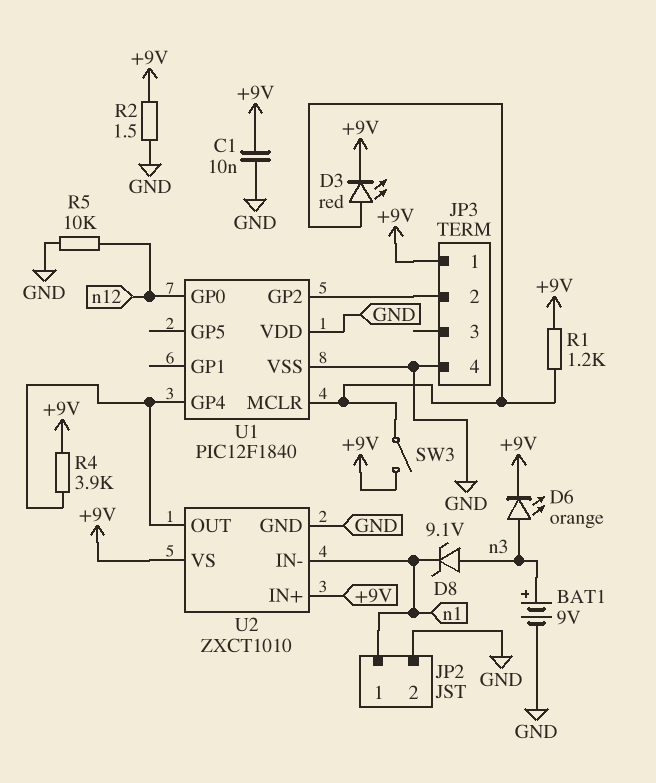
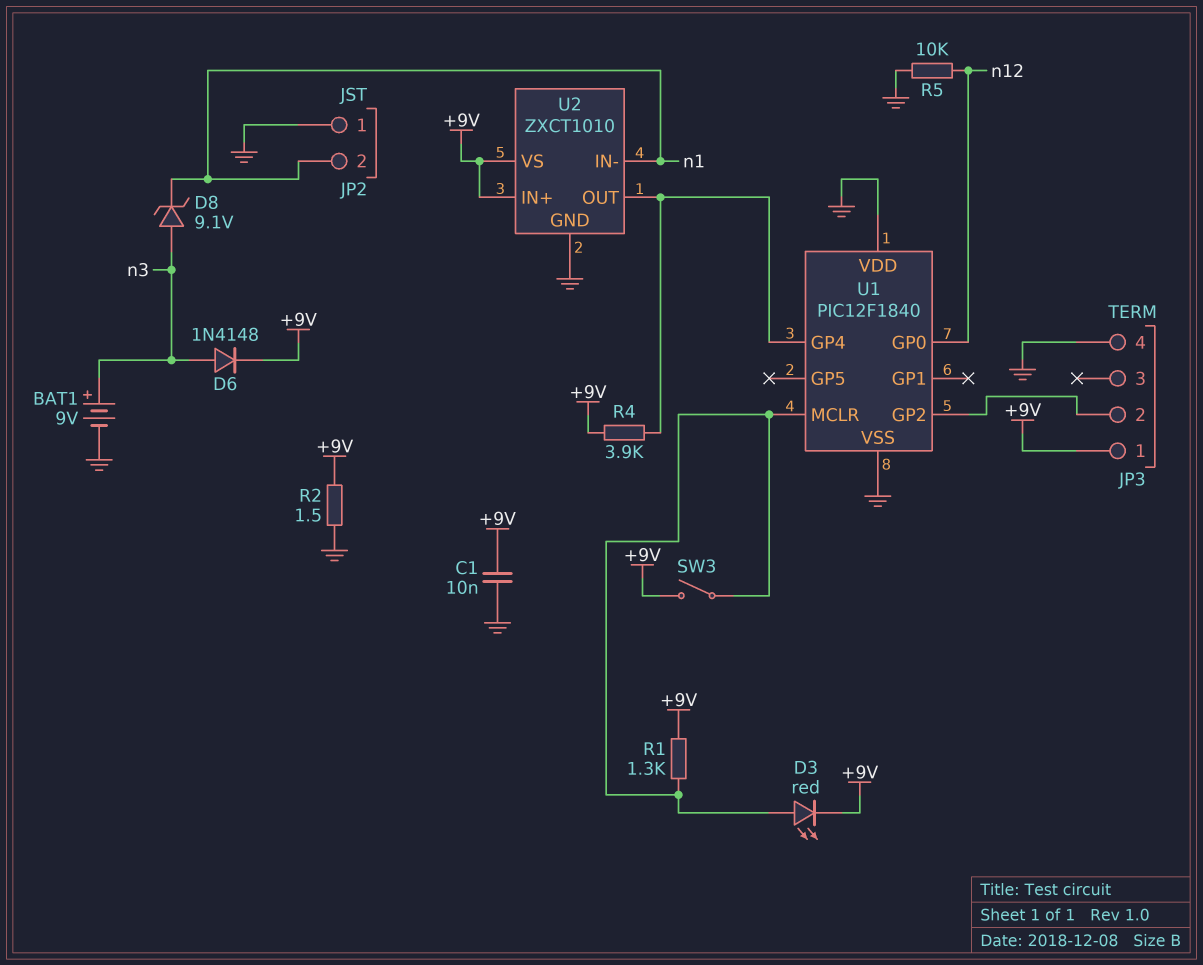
D6: LED orange (A n3, K +9V) -> diode 1N4148 (A n3, K +9V)
JP2 pin 1: n1 -> GND
JP2 pin 2: GND -> n1
R1: 1.2k (+9V, U1/MCLR) -> 1.3k (+9V, U1/MCLR)

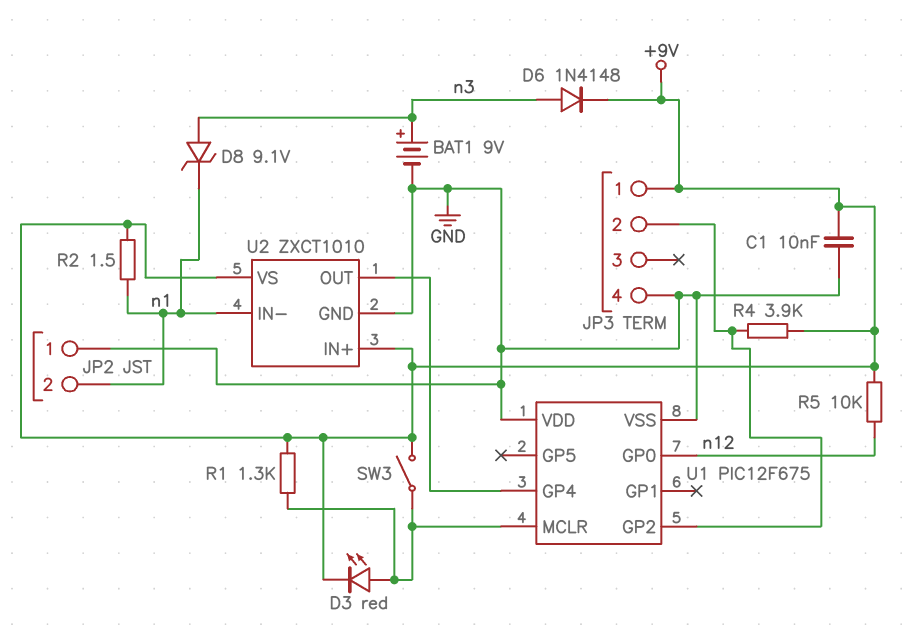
R2: 1.5 (+9V, GND) -> 1.5 (+9V, n1)
R4: 3.9k (+9V, U1/GP4) -> 3.9k (+9V, JP3/2)
R5: 10k (GND, n12) -> 10k (+9V, n12)
U1: PIC12F1840 -> PIC12F675

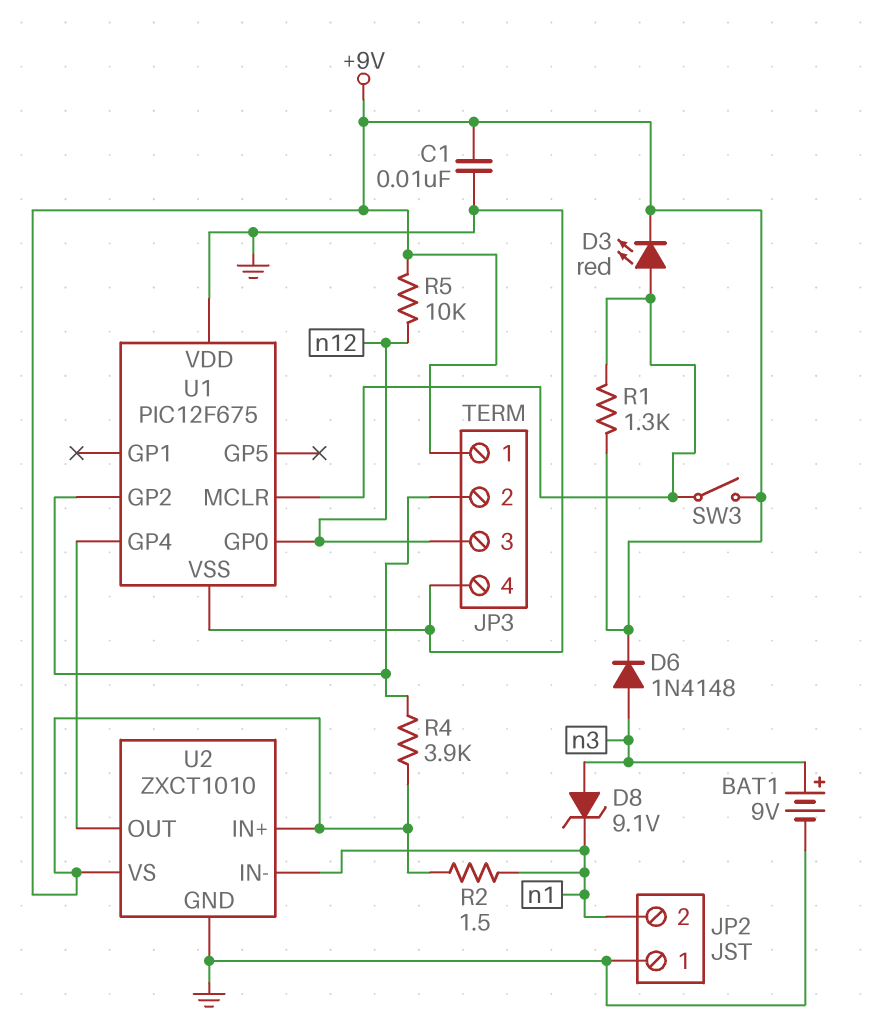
JP3 pin 3: none -> n12

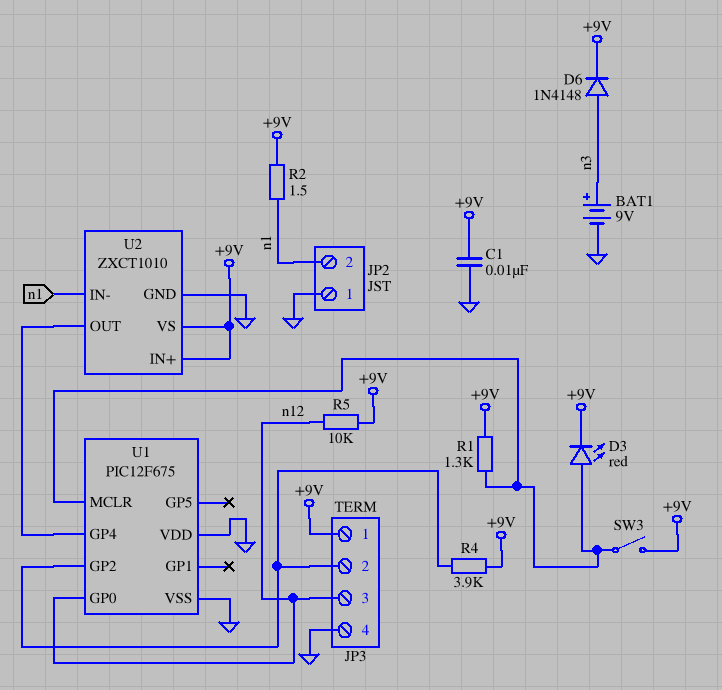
D8: zener 9.1V (A n3, K n1) -> none

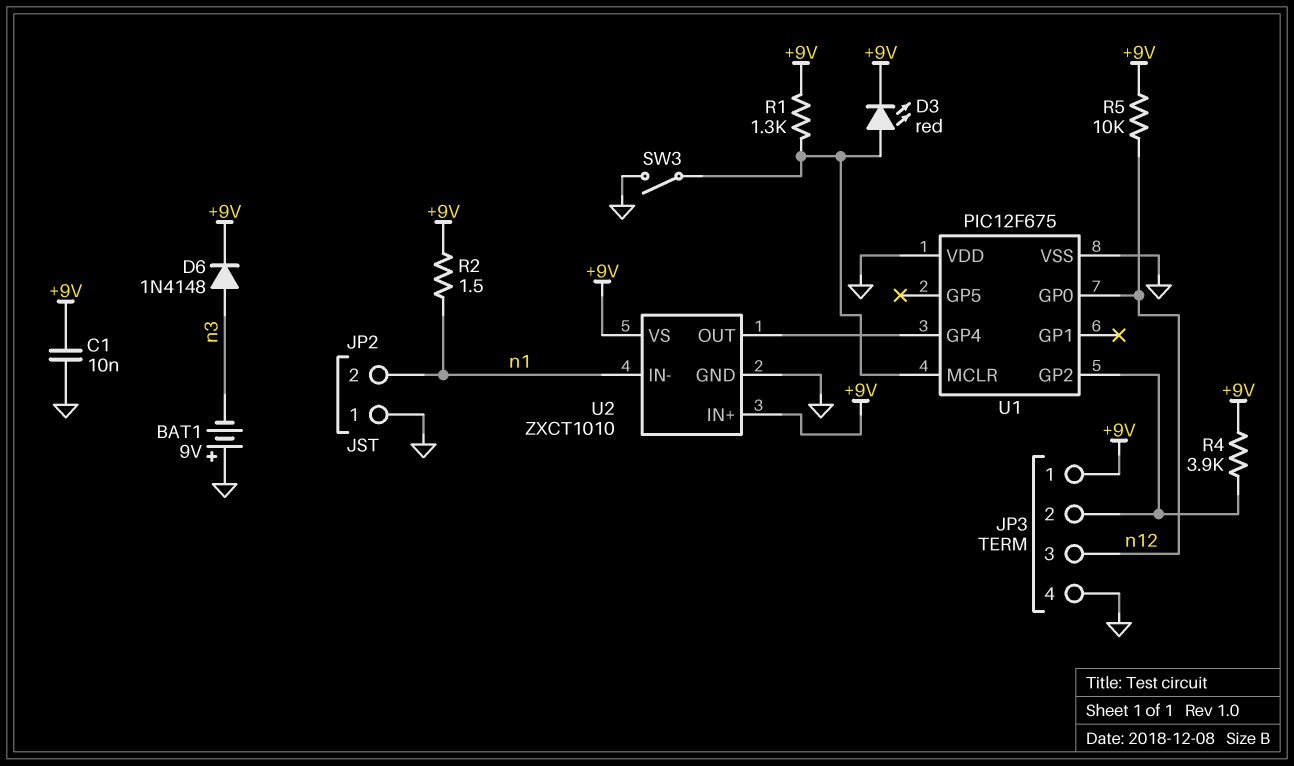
BAT1: 9V (plus n3, minus GND) -> 9V (plus GND, minus n3)
SW3: switch (+9V, U1/MCLR) -> switch (GND, U1/MCLR)

